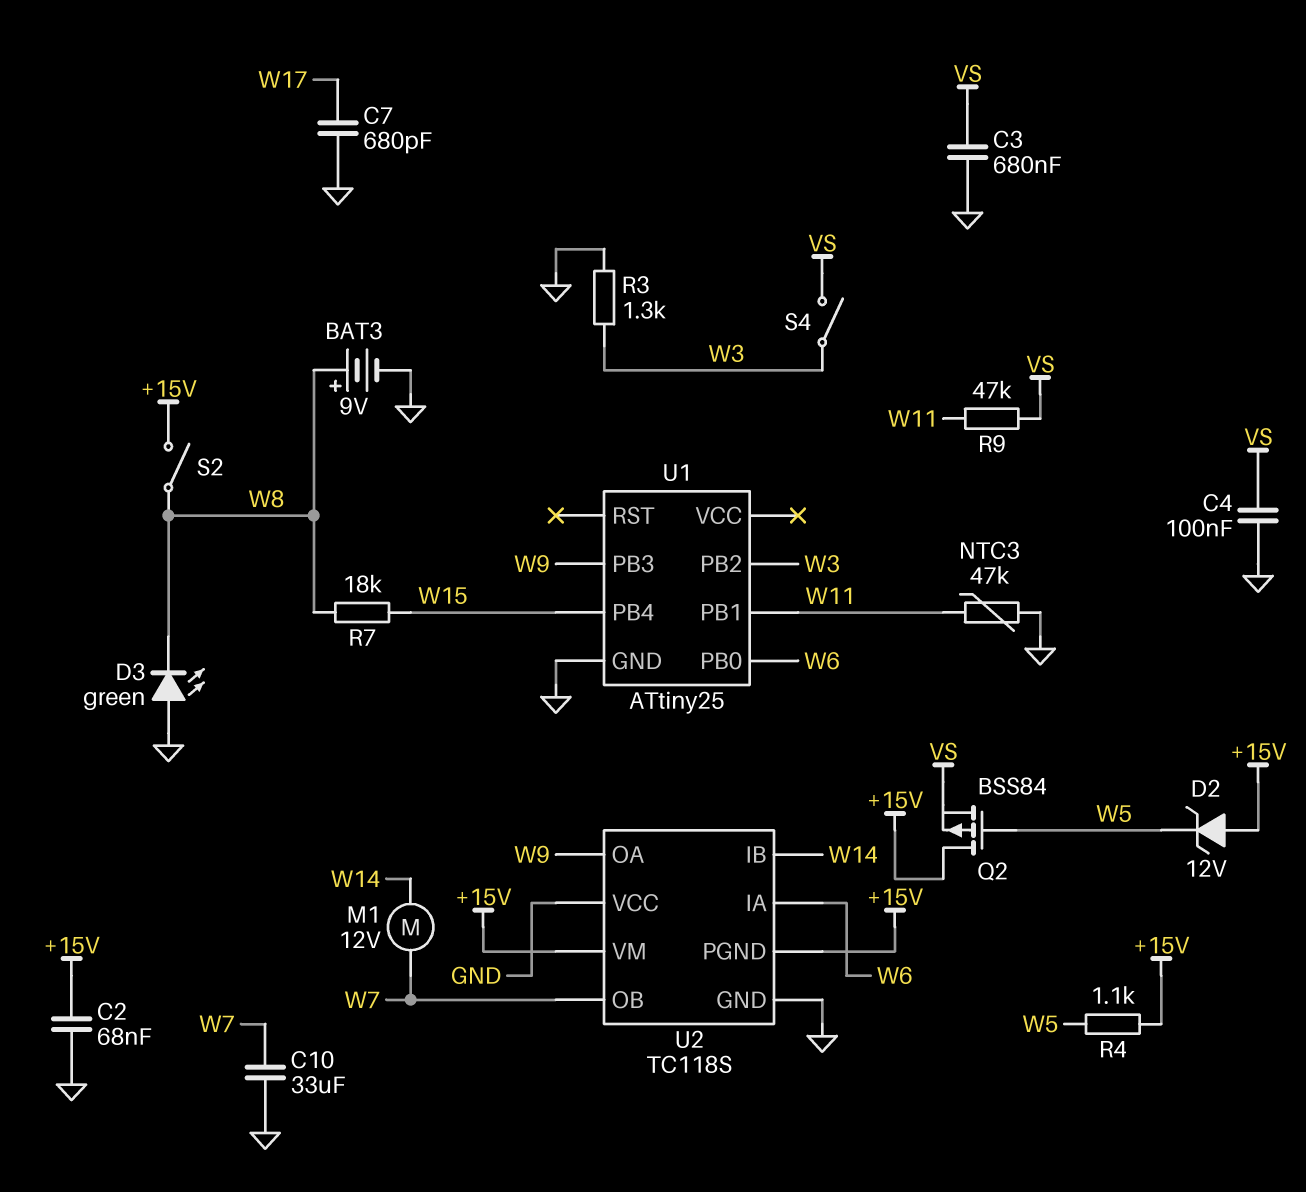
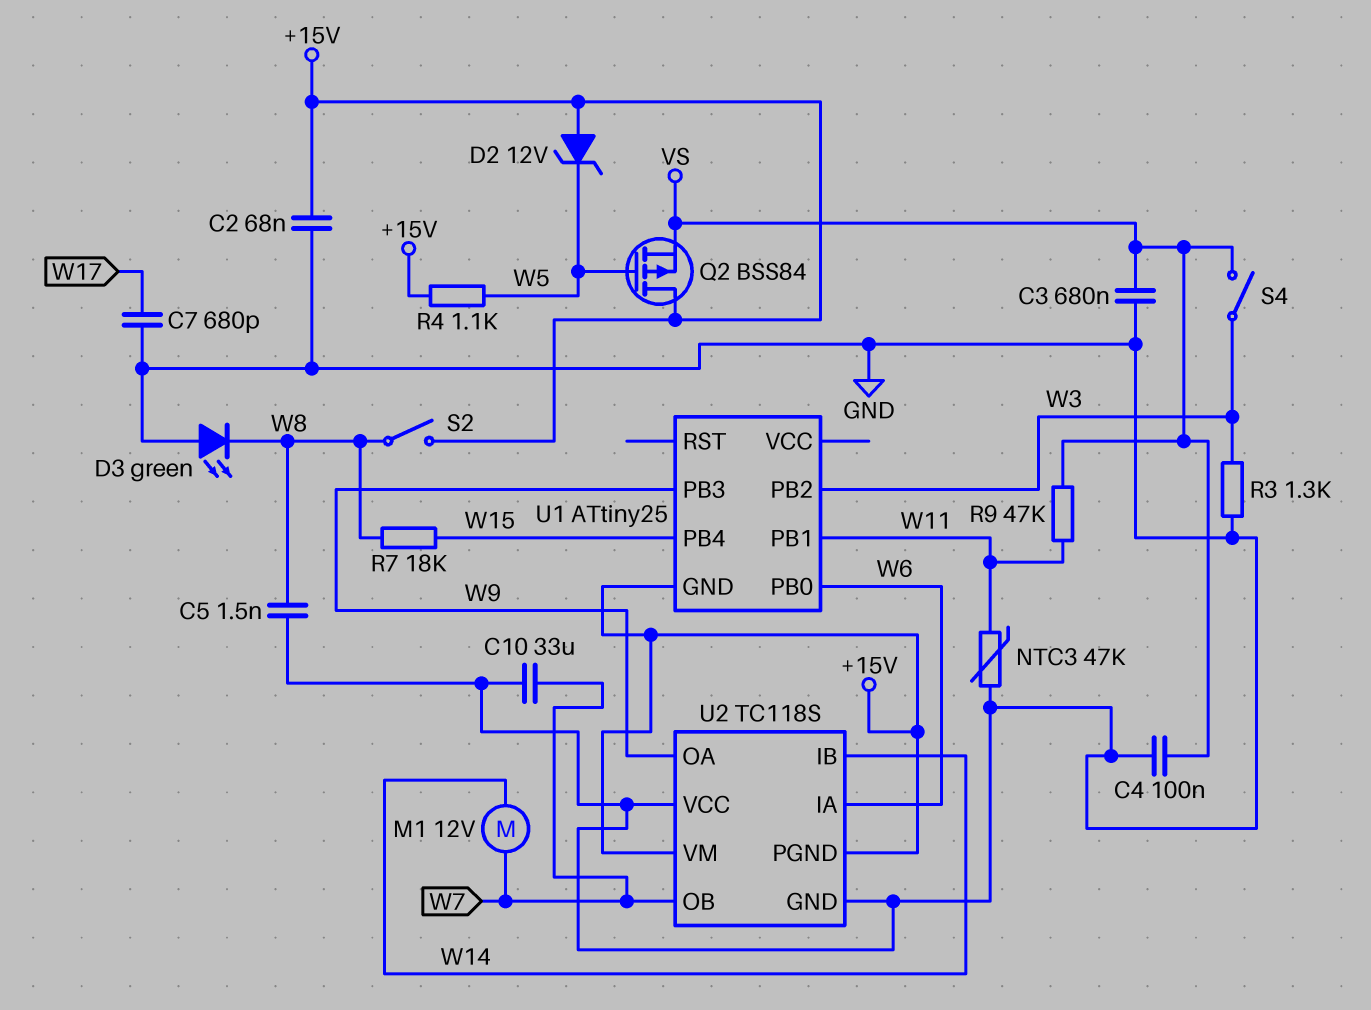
BAT3: 9V (plus W8, minus GND) -> none
C5: none -> 1.5nF (GND, W8)
U1 pin GND: GND -> +15V

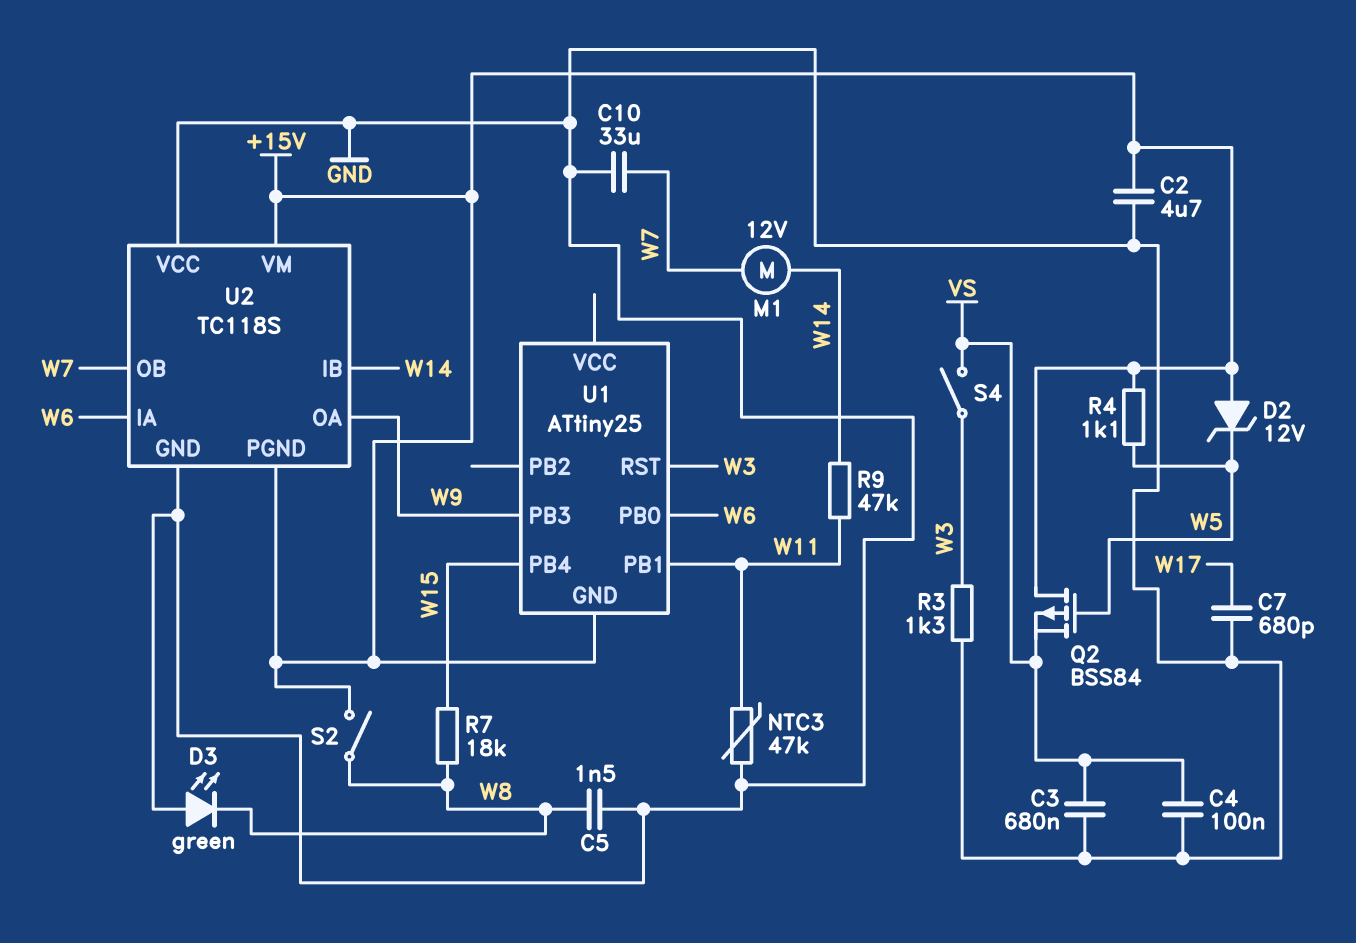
C2: 68nF (+15V, GND) -> 4.7uF (+15V, GND)
R9: 47k (VS, W11) -> 47k (W11, W14)
U1 pin PB2: W3 -> none
U1 pin RST: none -> W3

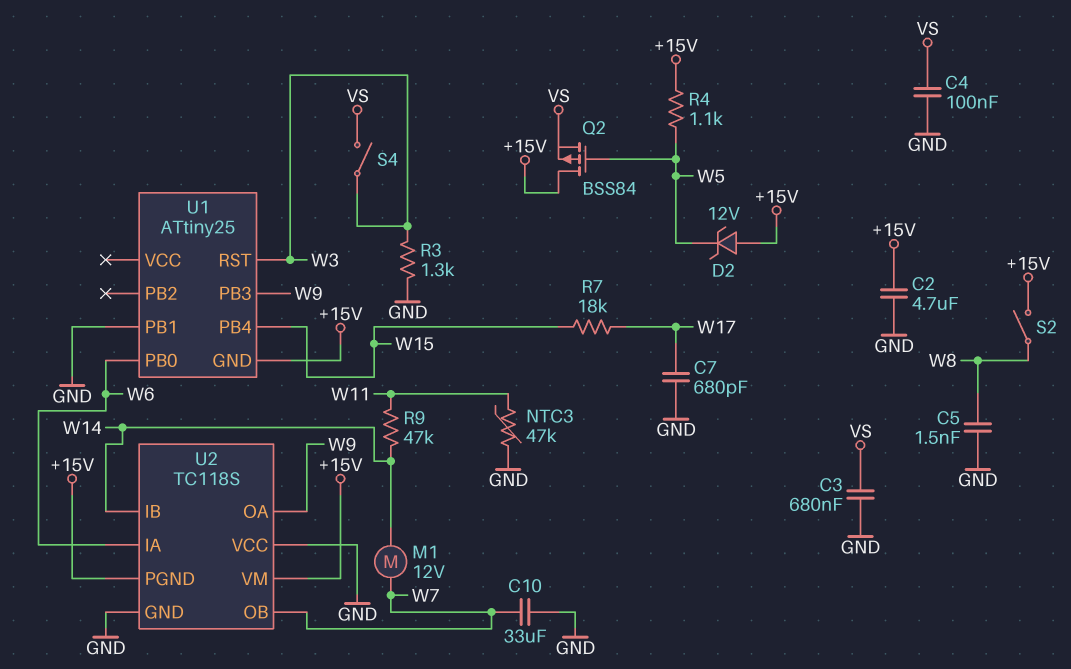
D3: LED green (A GND, K W8) -> none
R7: 18k (W8, W15) -> 18k (W15, W17)
U1 pin PB1: W11 -> GND

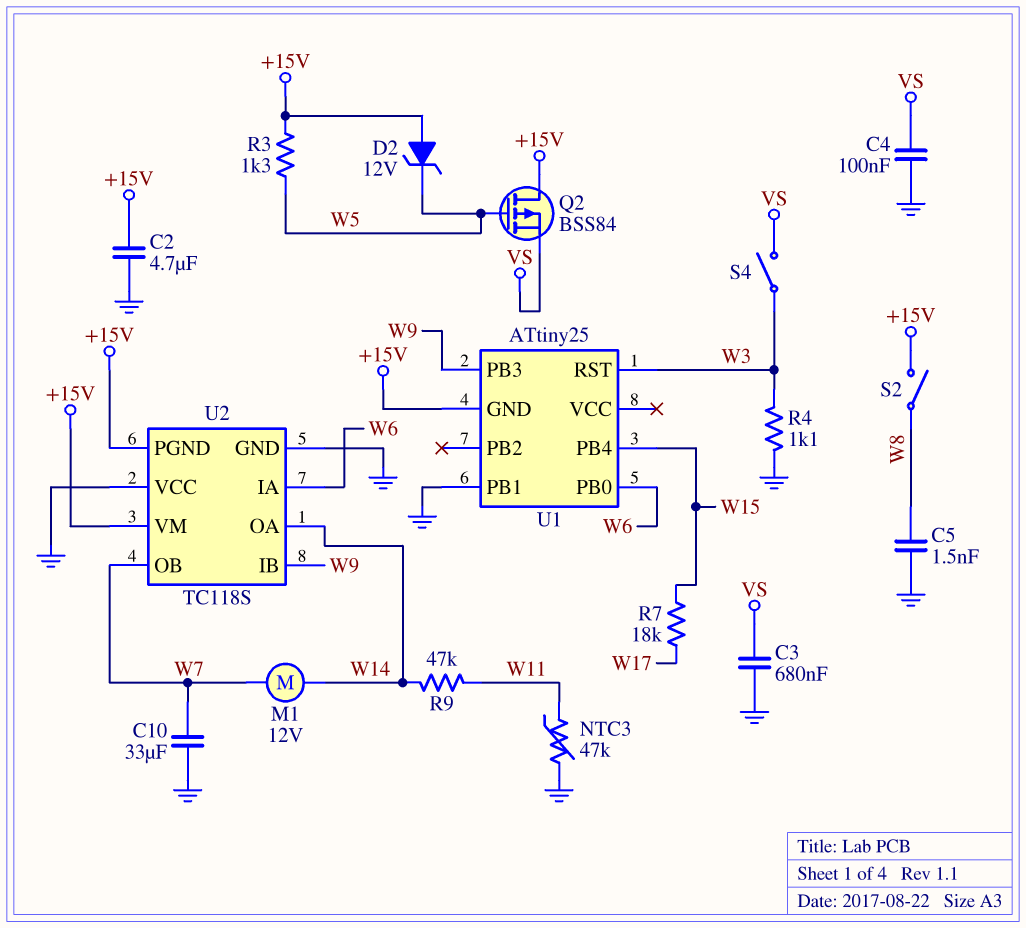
C7: 680pF (GND, W17) -> none
R3: 1.3k (GND, W3) -> 1.3k (+15V, W5)
R4: 1.1k (+15V, W5) -> 1.1k (GND, W3)
U2 pin IB: W14 -> W9
U2 pin OA: W9 -> W14

